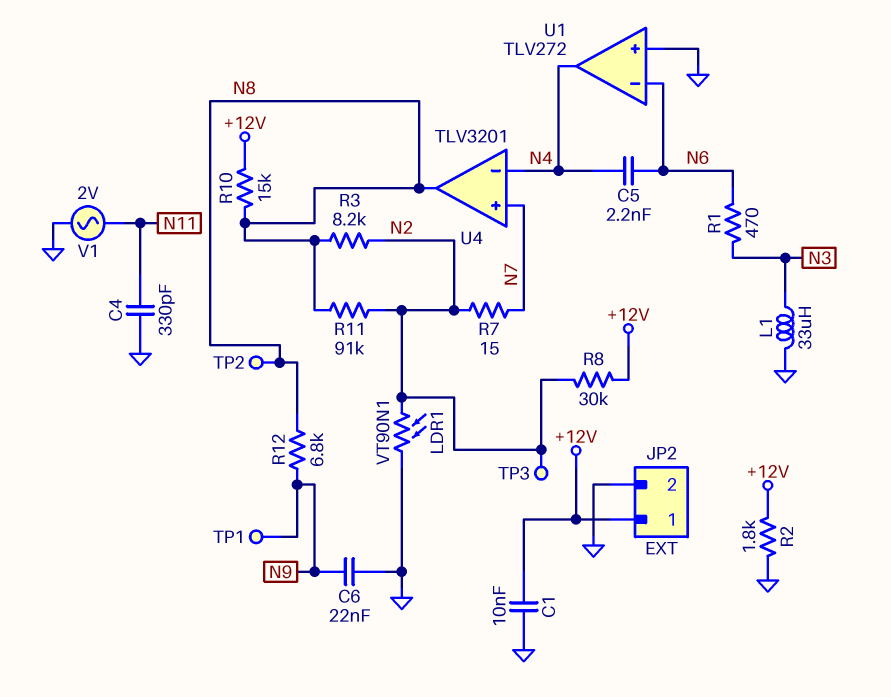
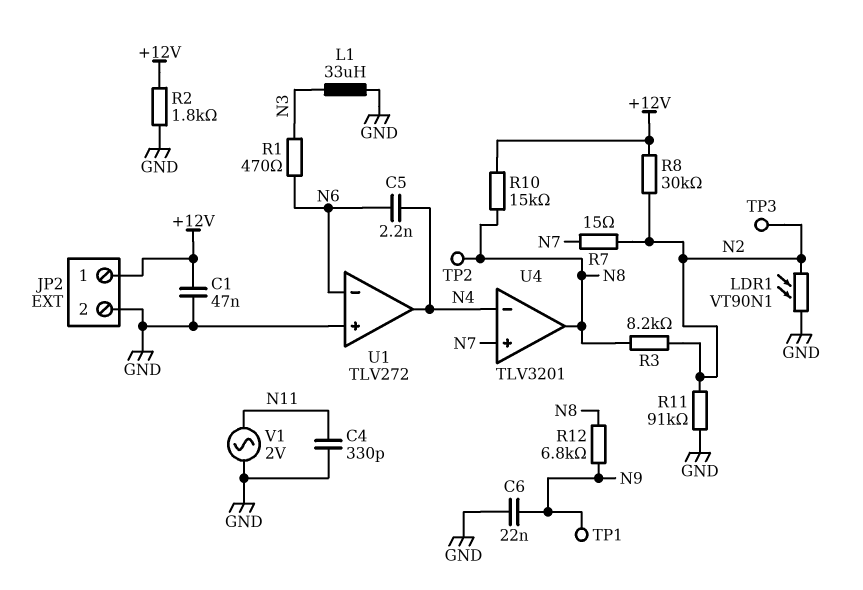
C1: 10nF (+12V, GND) -> 47nF (+12V, GND)
R11: 91k (N2, N8) -> 91k (GND, N2)

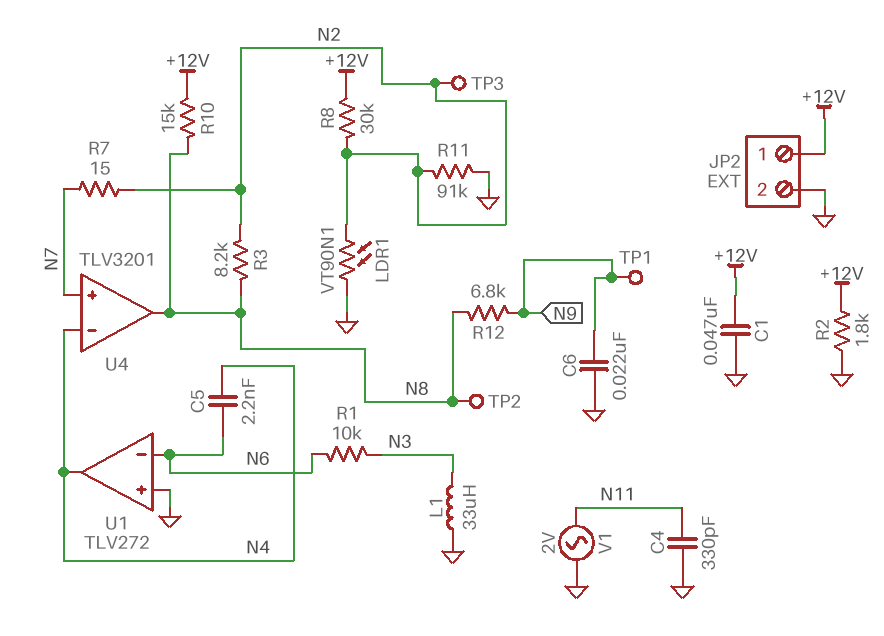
R1: 470 (N3, N6) -> 10k (N3, N6)

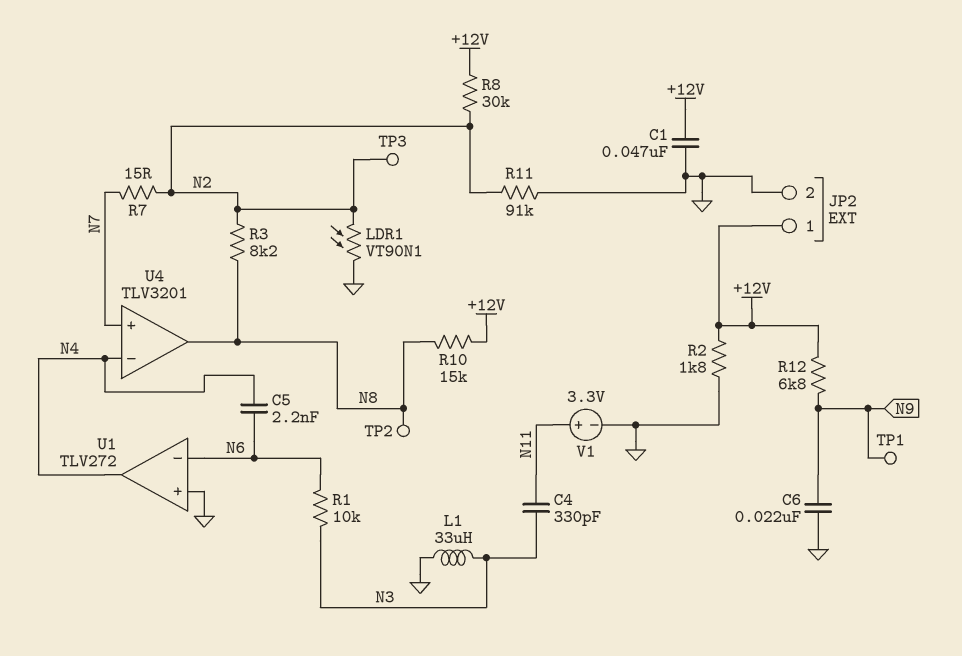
C4: 330pF (GND, N11) -> 330pF (N3, N11)
R12: 6.8k (N8, N9) -> 6.8k (+12V, N9)
V1: AC 2V (GND, N11) -> 3.3V (plus N11, minus GND)

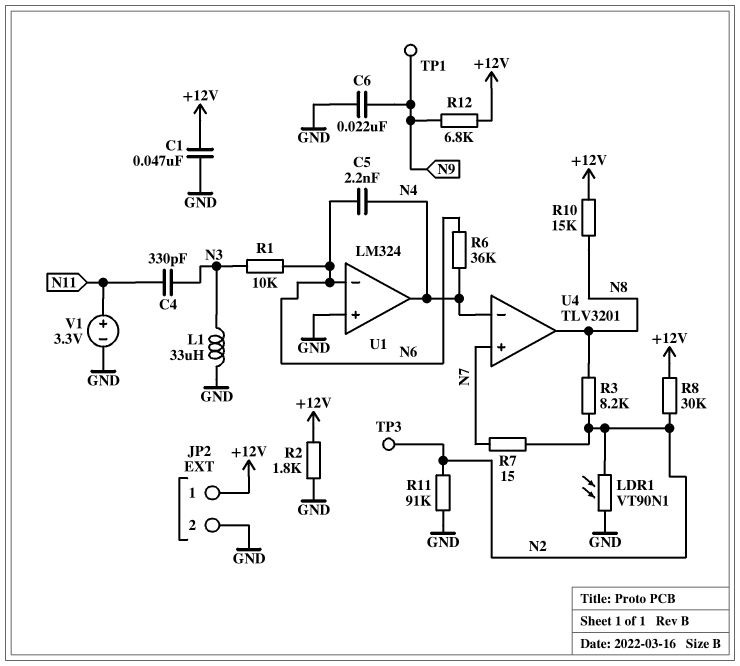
R6: none -> 36k (N4, N6)
TP2: test point (N8) -> none
U1: TLV272 -> LM324

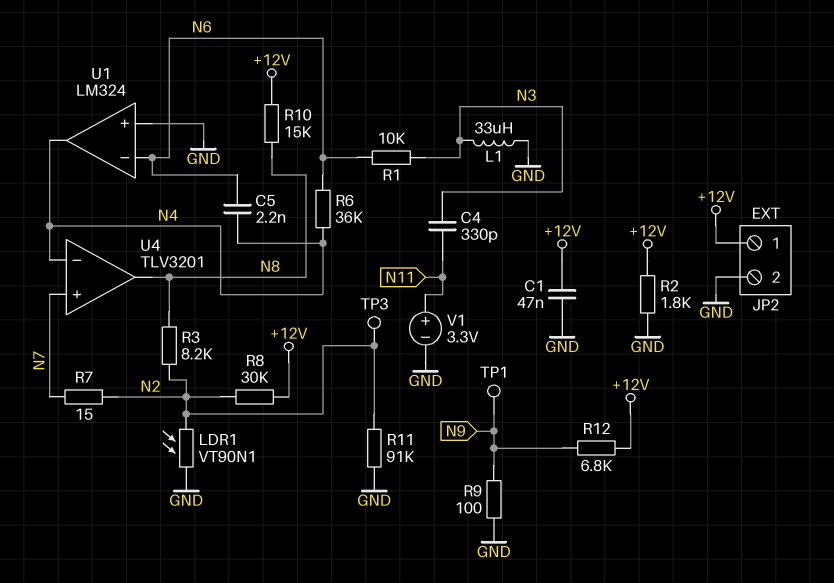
C6: 22nF (GND, N9) -> none
R9: none -> 100 (GND, N9)

